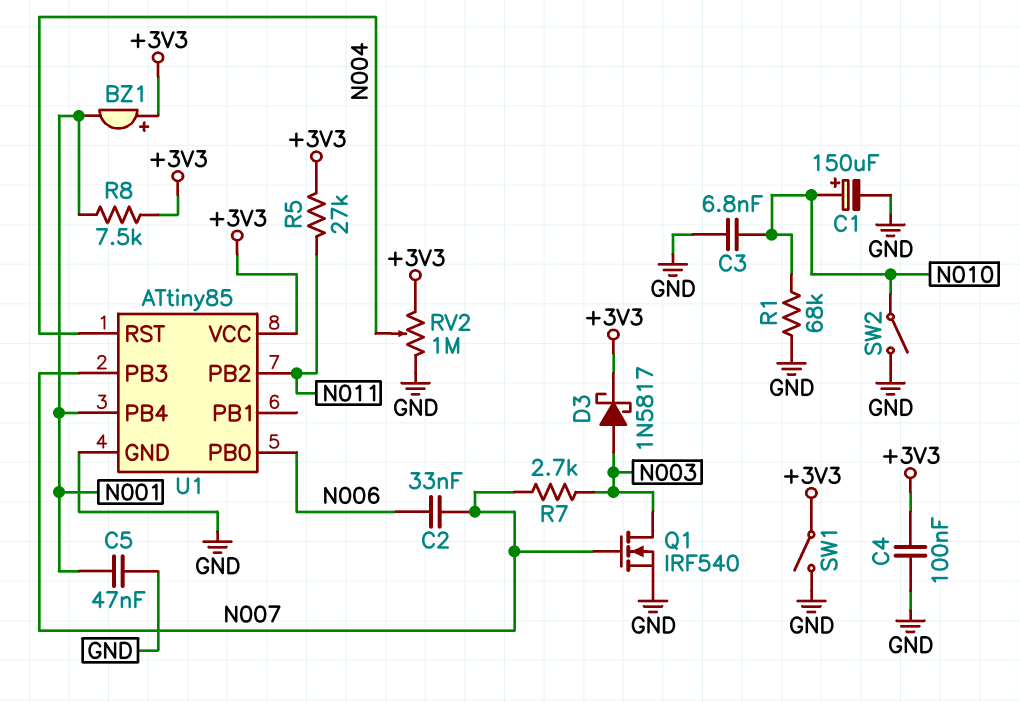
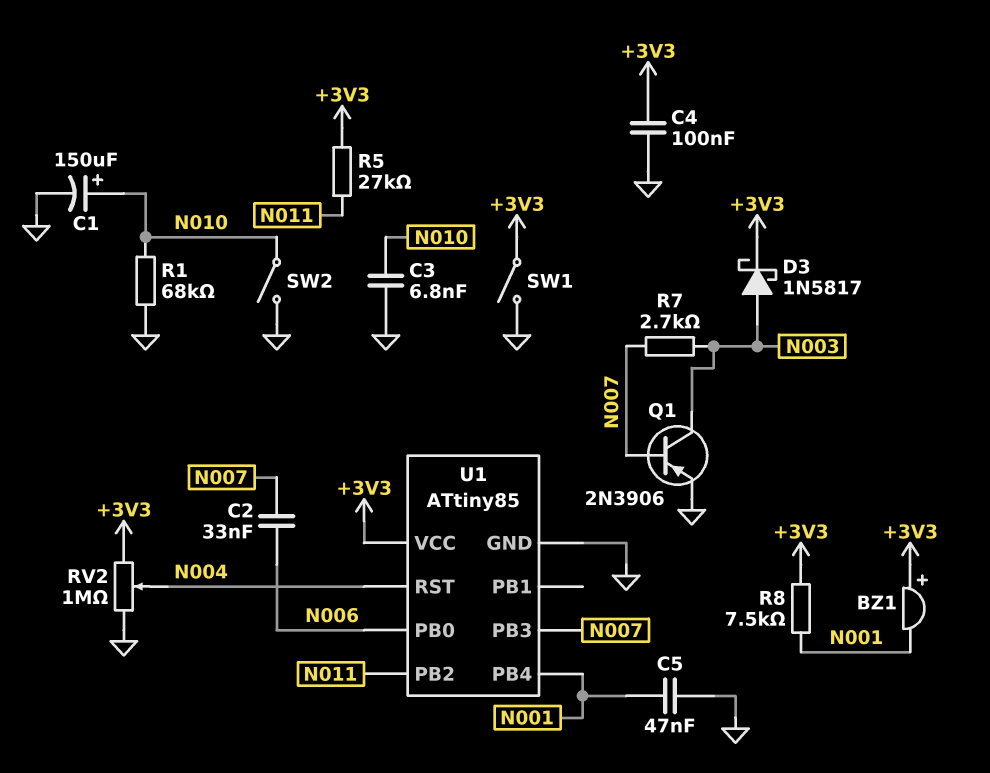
Q1: NMOS IRF540 (G N007, D N003, S GND) -> PNP 2N3906 (B N007, C N003, E GND)

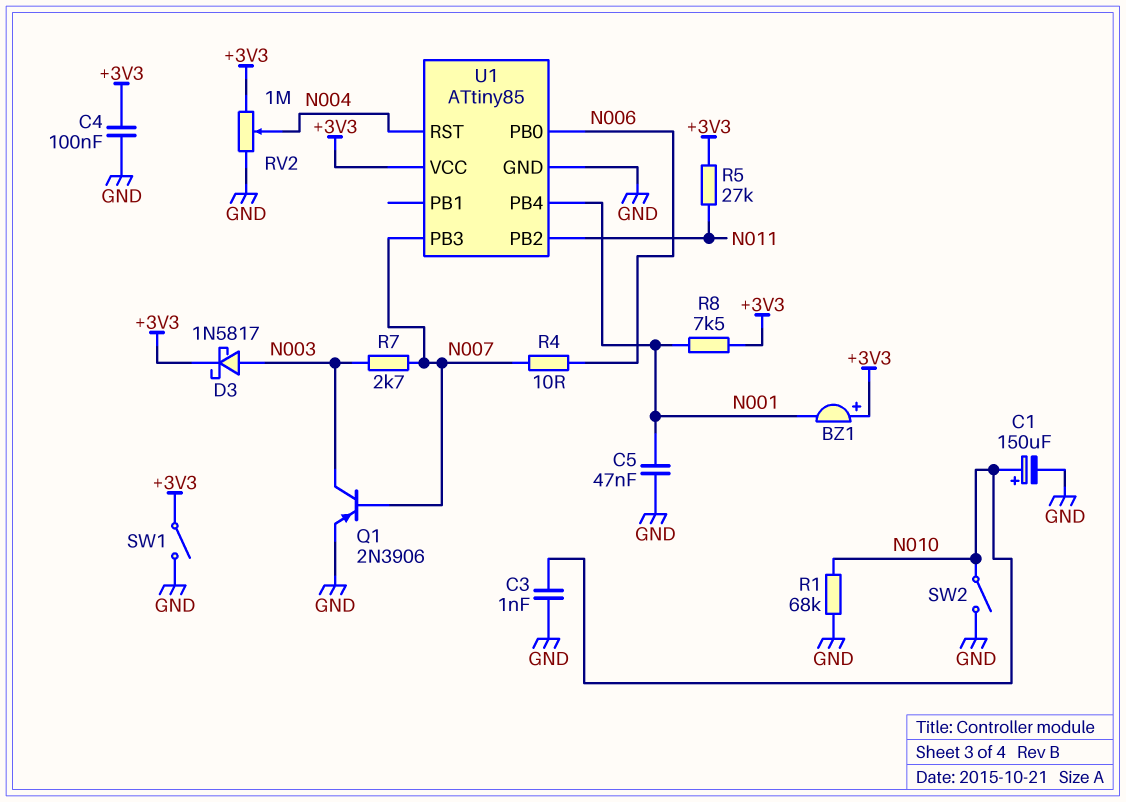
C2: 33nF (N006, N007) -> none
C3: 6.8nF (GND, N010) -> 1nF (GND, N010)
R4: none -> 10 (N006, N007)

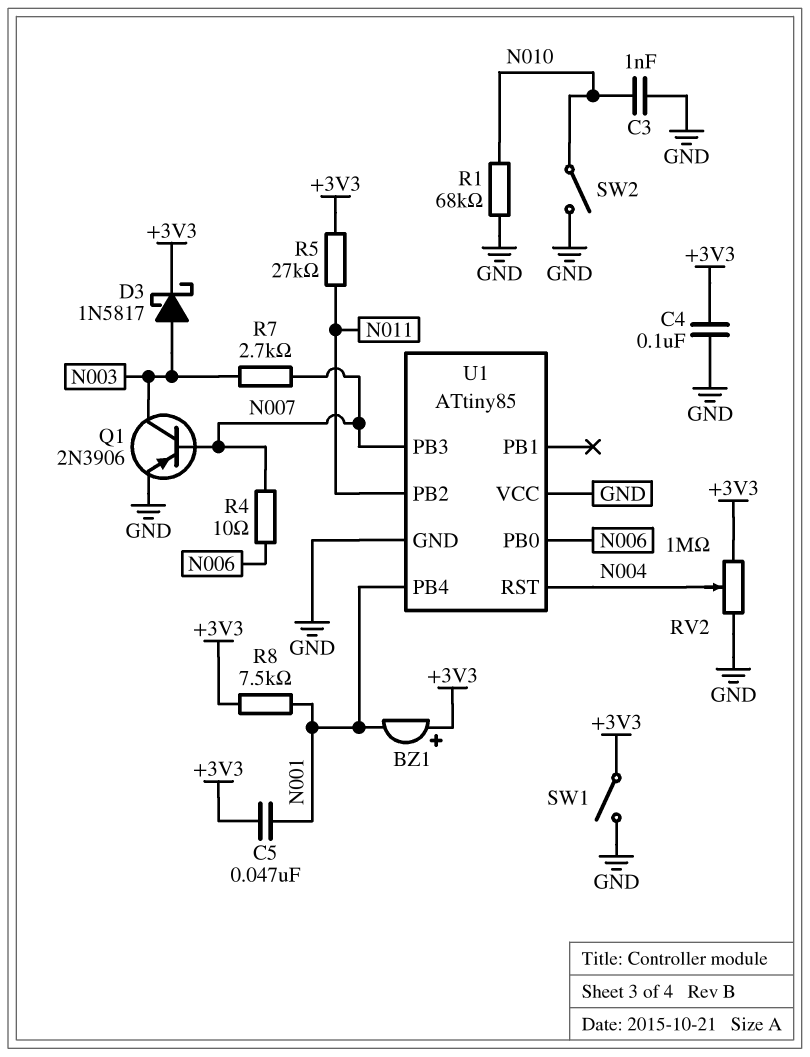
C1: 150uF (plus N010, minus GND) -> none
C5: 47nF (GND, N001) -> 47nF (+3V3, N001)
U1 pin VCC: +3V3 -> GND

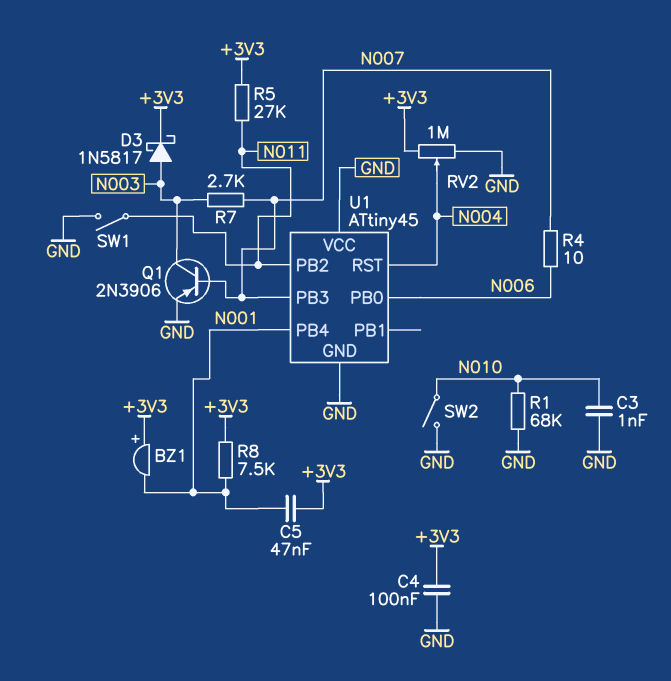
SW1: switch (+3V3, GND) -> switch (GND, N011)
U1: ATtiny85 -> ATtiny45

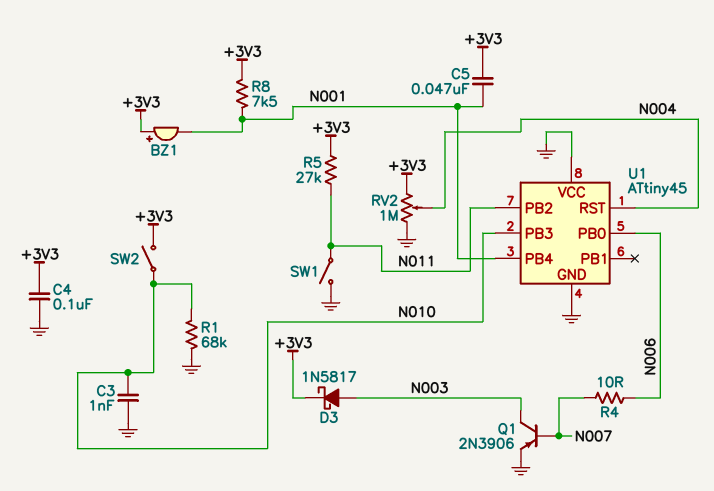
R7: 2.7k (N003, N007) -> none
SW2: switch (GND, N010) -> switch (+3V3, N010)
U1 pin PB3: N007 -> N010

